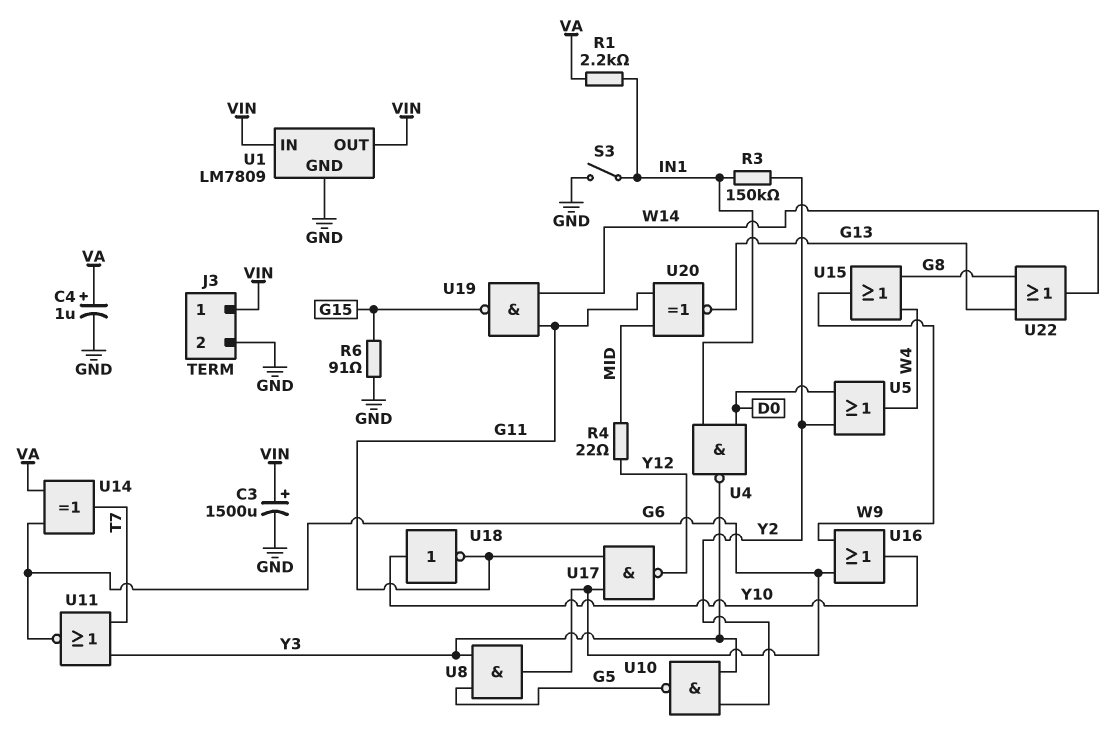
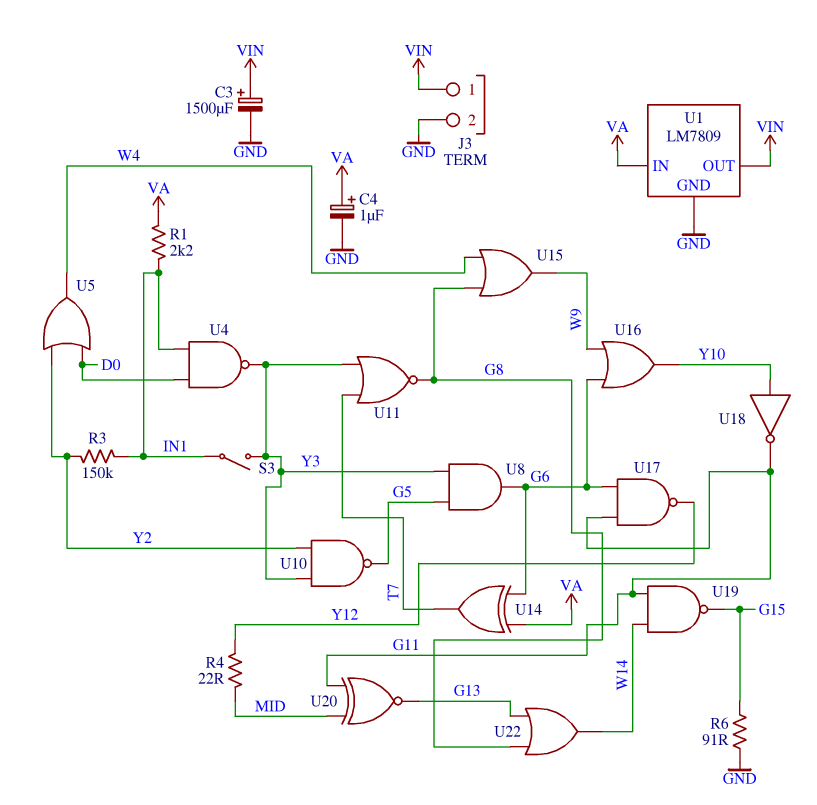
S3: switch (GND, IN1) -> switch (IN1, Y3)
U1 pin IN: VIN -> VA
U11: NOR (in T7, in Y3, out G6) -> NOR (in T7, in Y3, out G8)

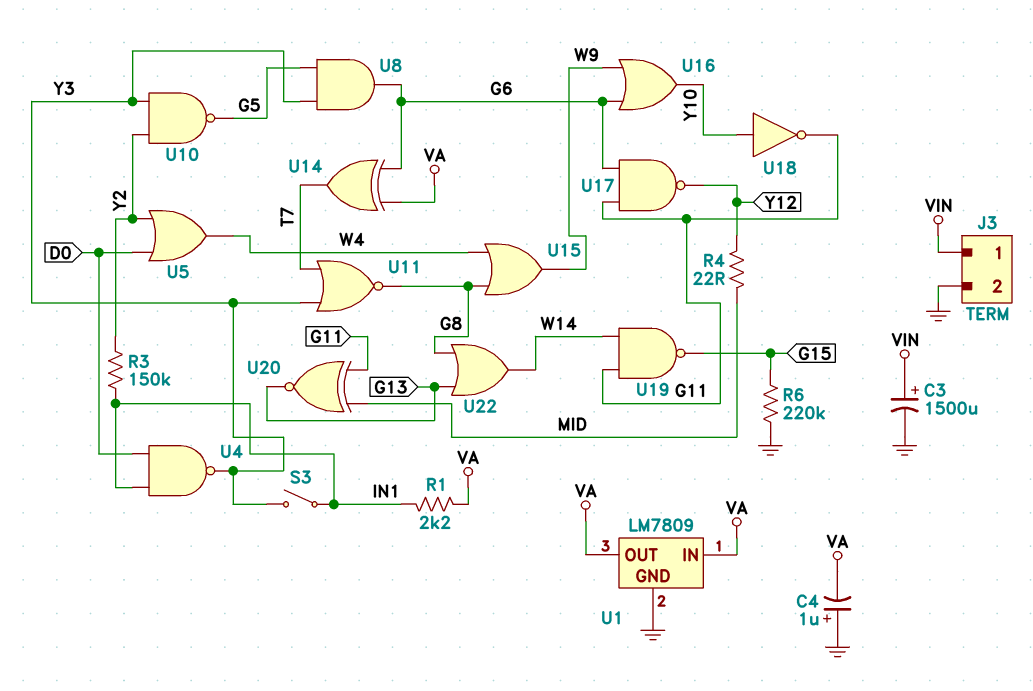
C4: 1uF (plus VA, minus GND) -> 1uF (plus GND, minus VA)
R6: 91 (G15, GND) -> 220k (G15, GND)
U1 pin OUT: VIN -> VA

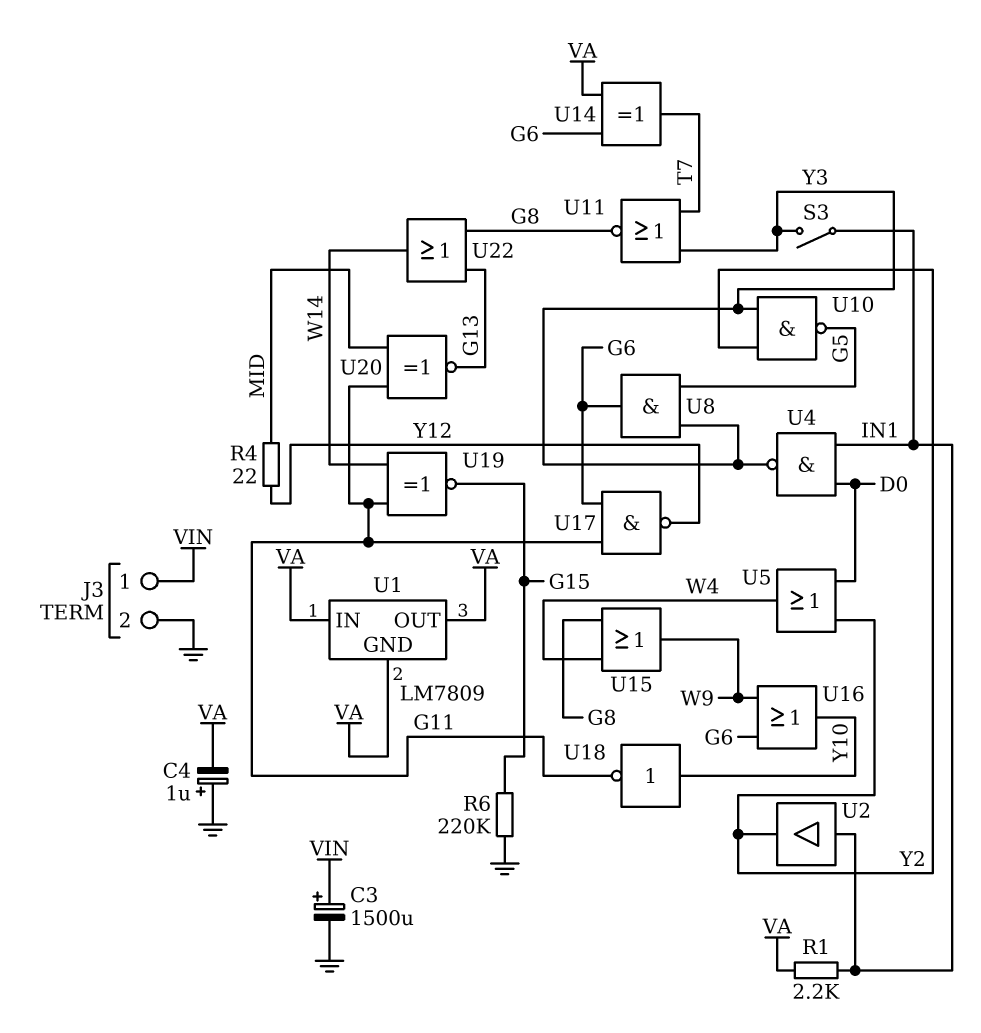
R3: 150k (IN1, Y2) -> none
U1 pin GND: GND -> VA
U2: none -> buffer (in IN1, out Y2)
U19: NAND (in G11, in W14, out G15) -> XNOR (in G11, in W14, out G15)

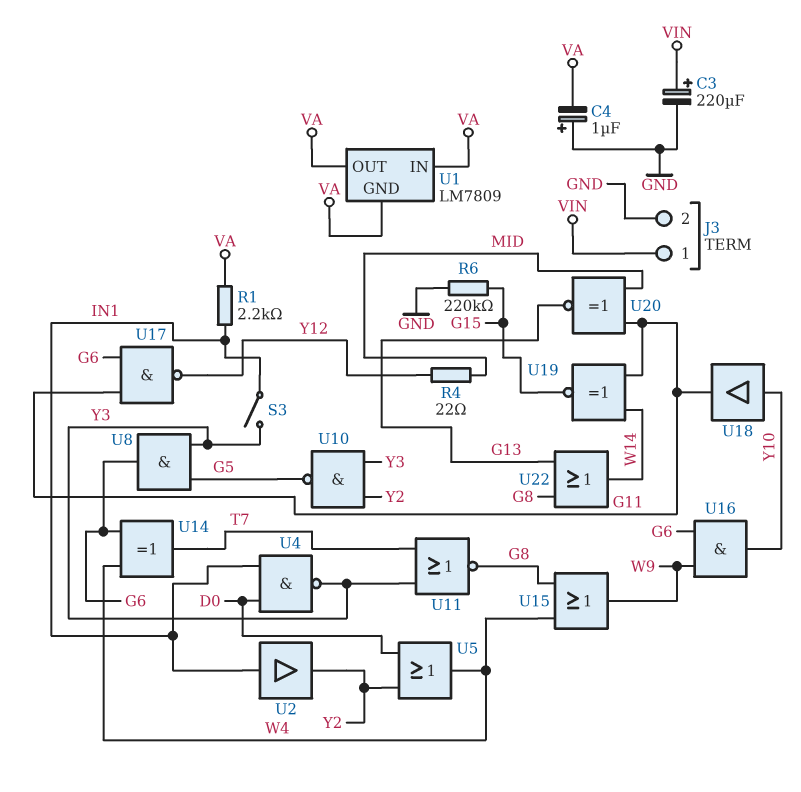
C3: 1500uF (plus VIN, minus GND) -> 220uF (plus VIN, minus GND)
U14: XOR (in G6, in VA, out T7) -> XOR (in G6, in W4, out T7)
U16: OR (in G6, in W9, out Y10) -> AND (in G6, in W9, out Y10)
U18: NOT (in Y10, out G11) -> buffer (in Y10, out G11)

